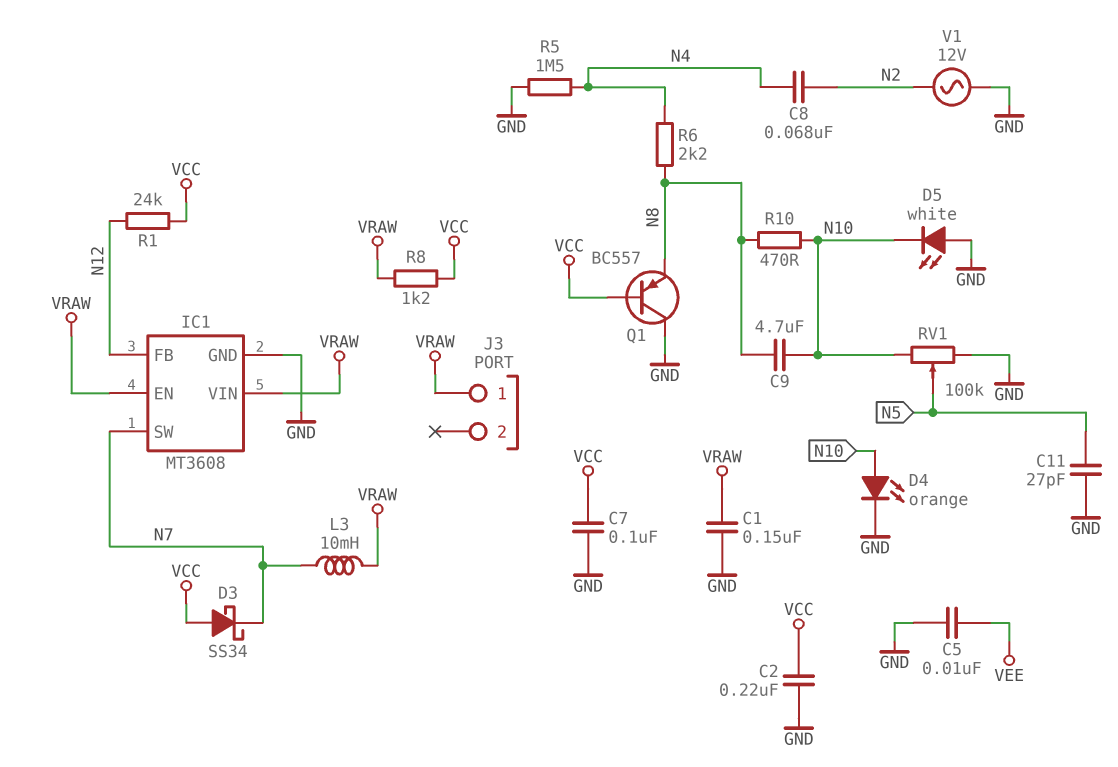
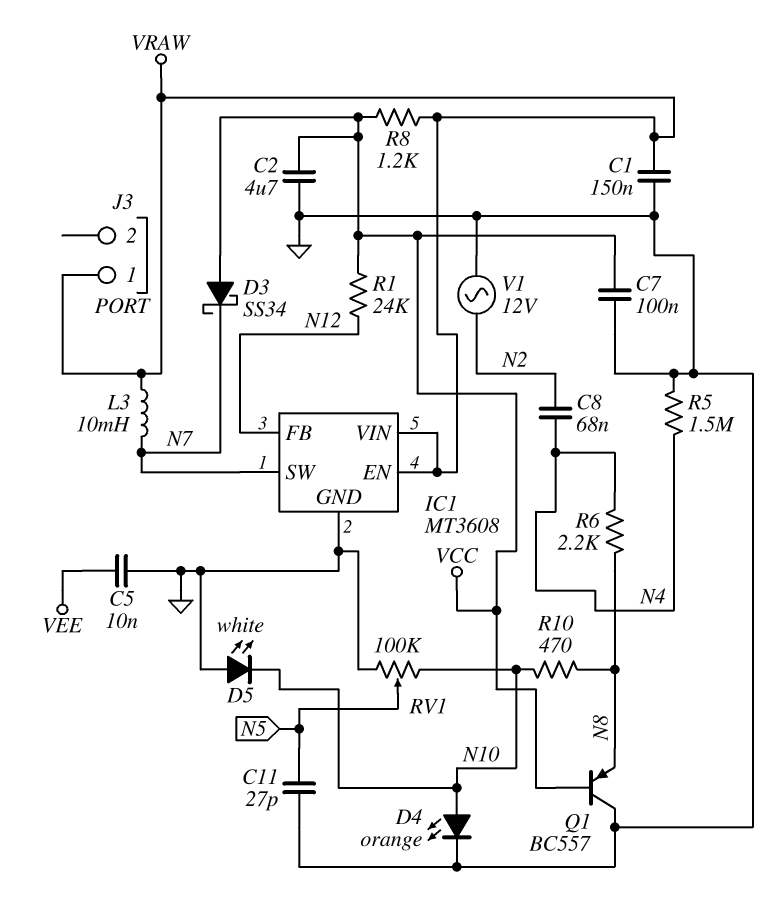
C2: 220nF (GND, VCC) -> 4.7uF (GND, VCC)
C9: 4.7uF (N8, N10) -> none

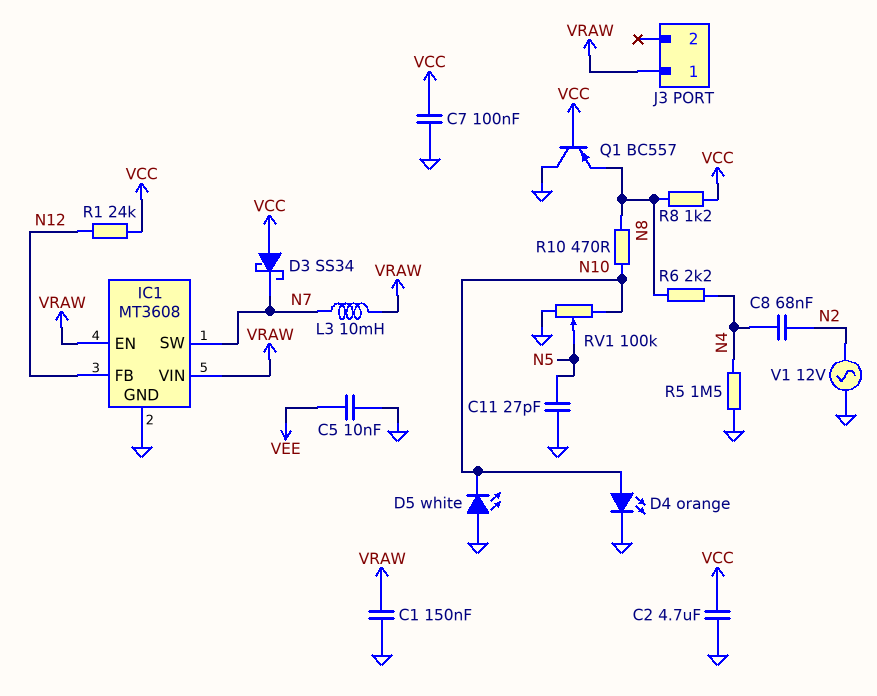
R8: 1.2k (VCC, VRAW) -> 1.2k (N8, VCC)

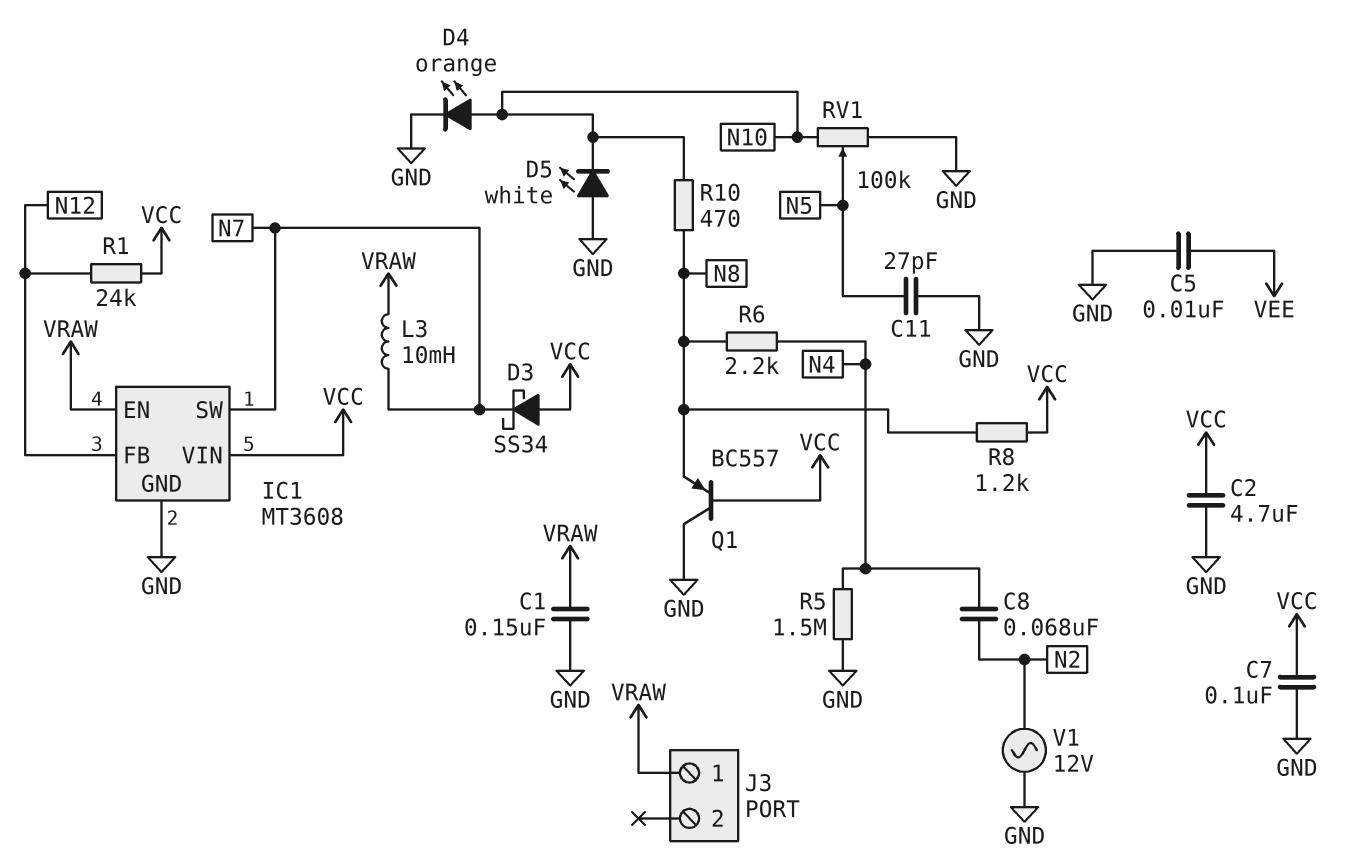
IC1 pin VIN: VRAW -> VCC

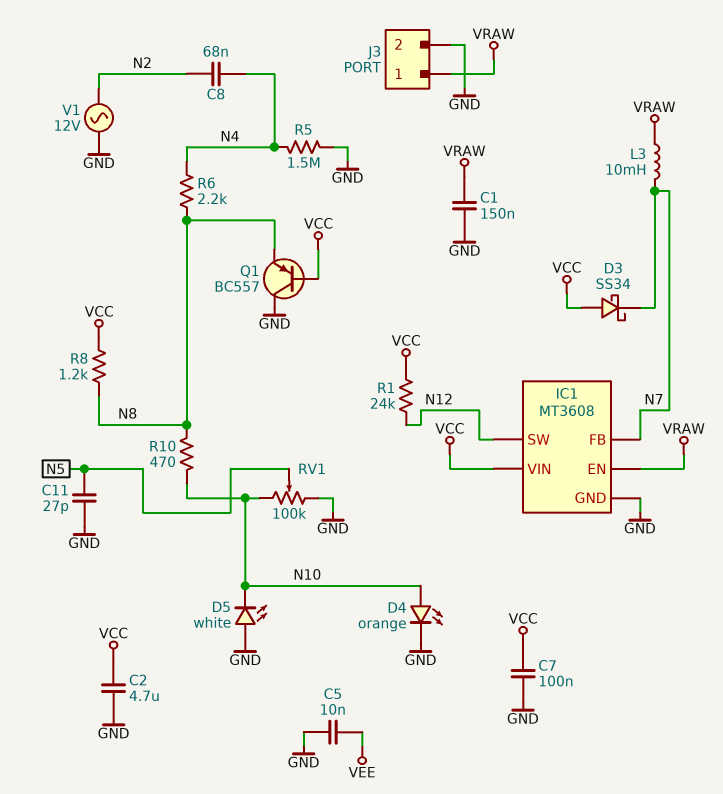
IC1 pin FB: N12 -> N7
IC1 pin SW: N7 -> N12
J3 pin 2: none -> GND

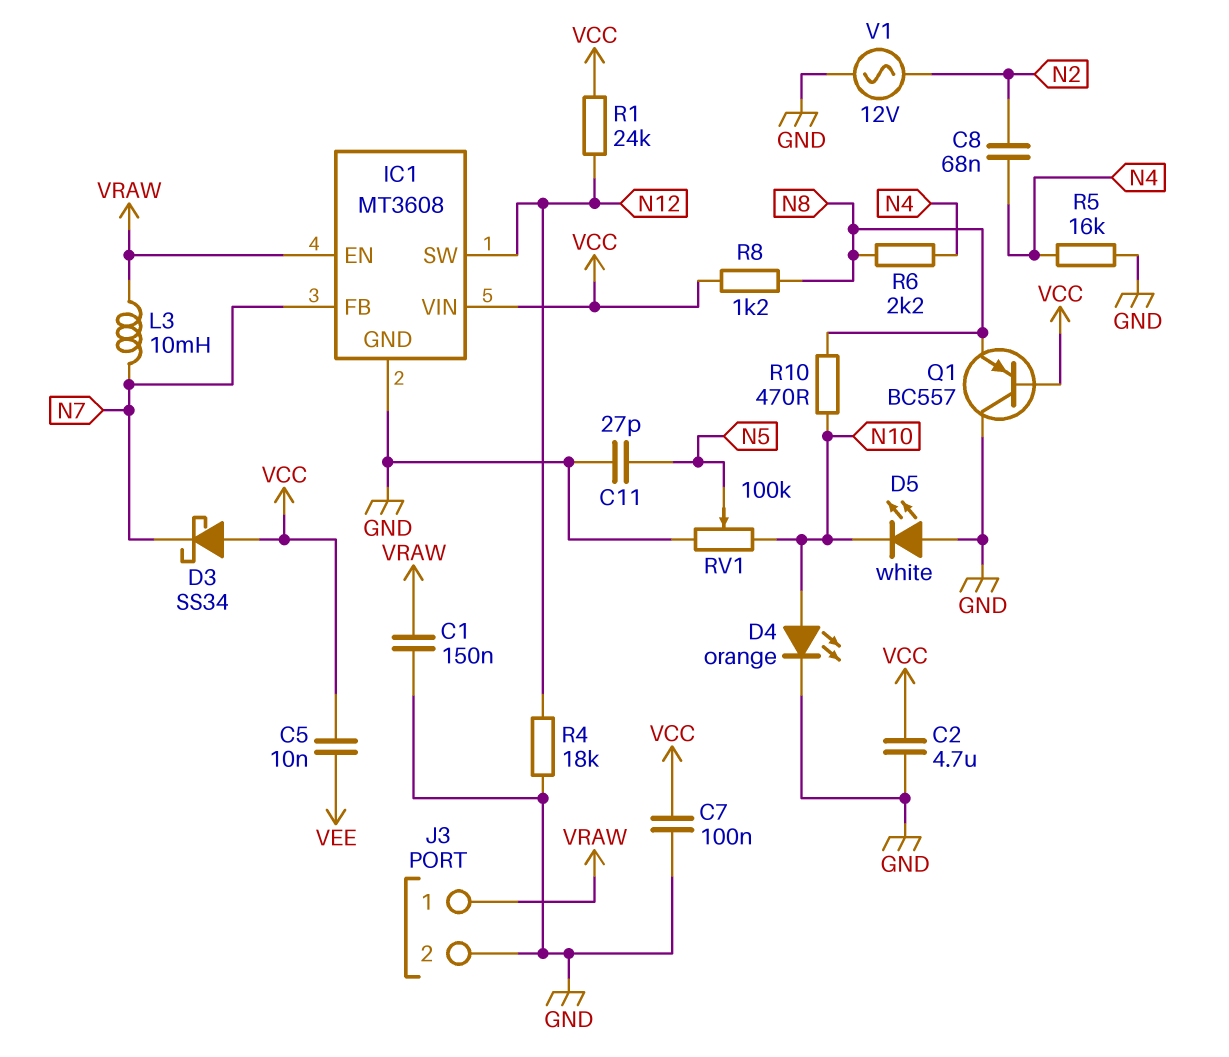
C5: 10nF (GND, VEE) -> 10nF (VCC, VEE)
R4: none -> 18k (GND, N12)
R5: 1.5M (GND, N4) -> 16k (GND, N4)

